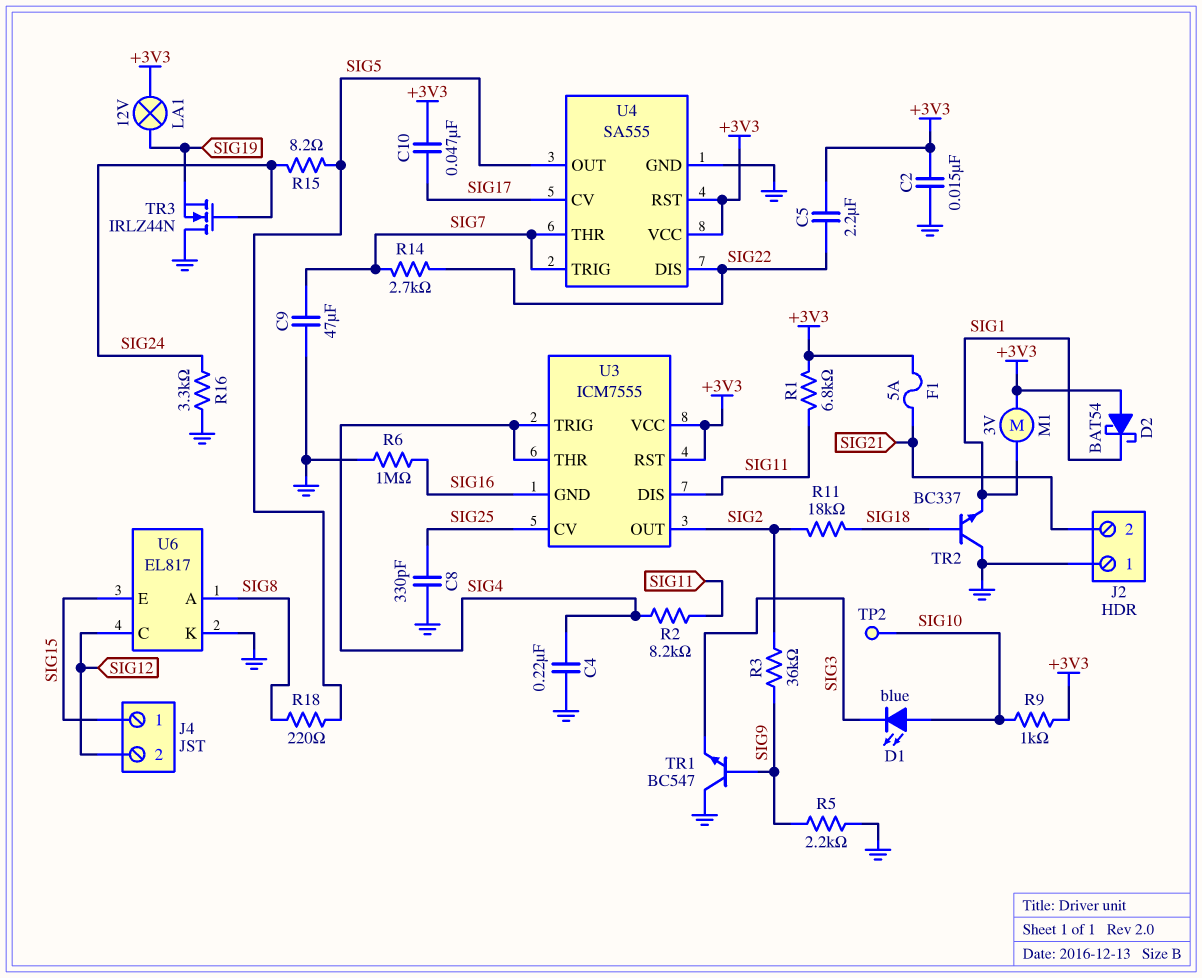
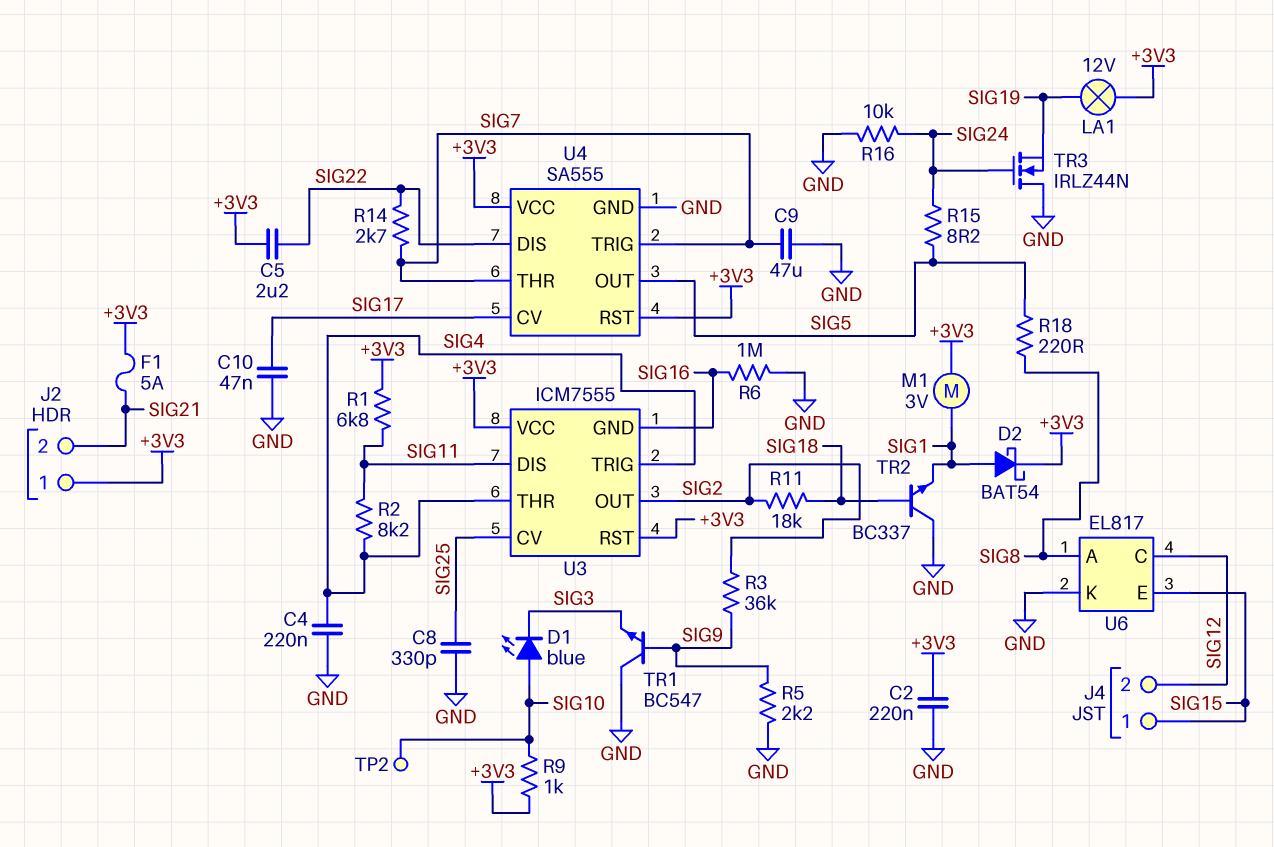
C2: 15nF (+3V3, GND) -> 220nF (+3V3, GND)
C10: 47nF (+3V3, SIG17) -> 47nF (GND, SIG17)
D2: schottky BAT54 (A +3V3, K SIG1) -> schottky BAT54 (A SIG1, K +3V3)
J2 pin 1: GND -> +3V3
R16: 3.3k (GND, SIG24) -> 10k (GND, SIG24)

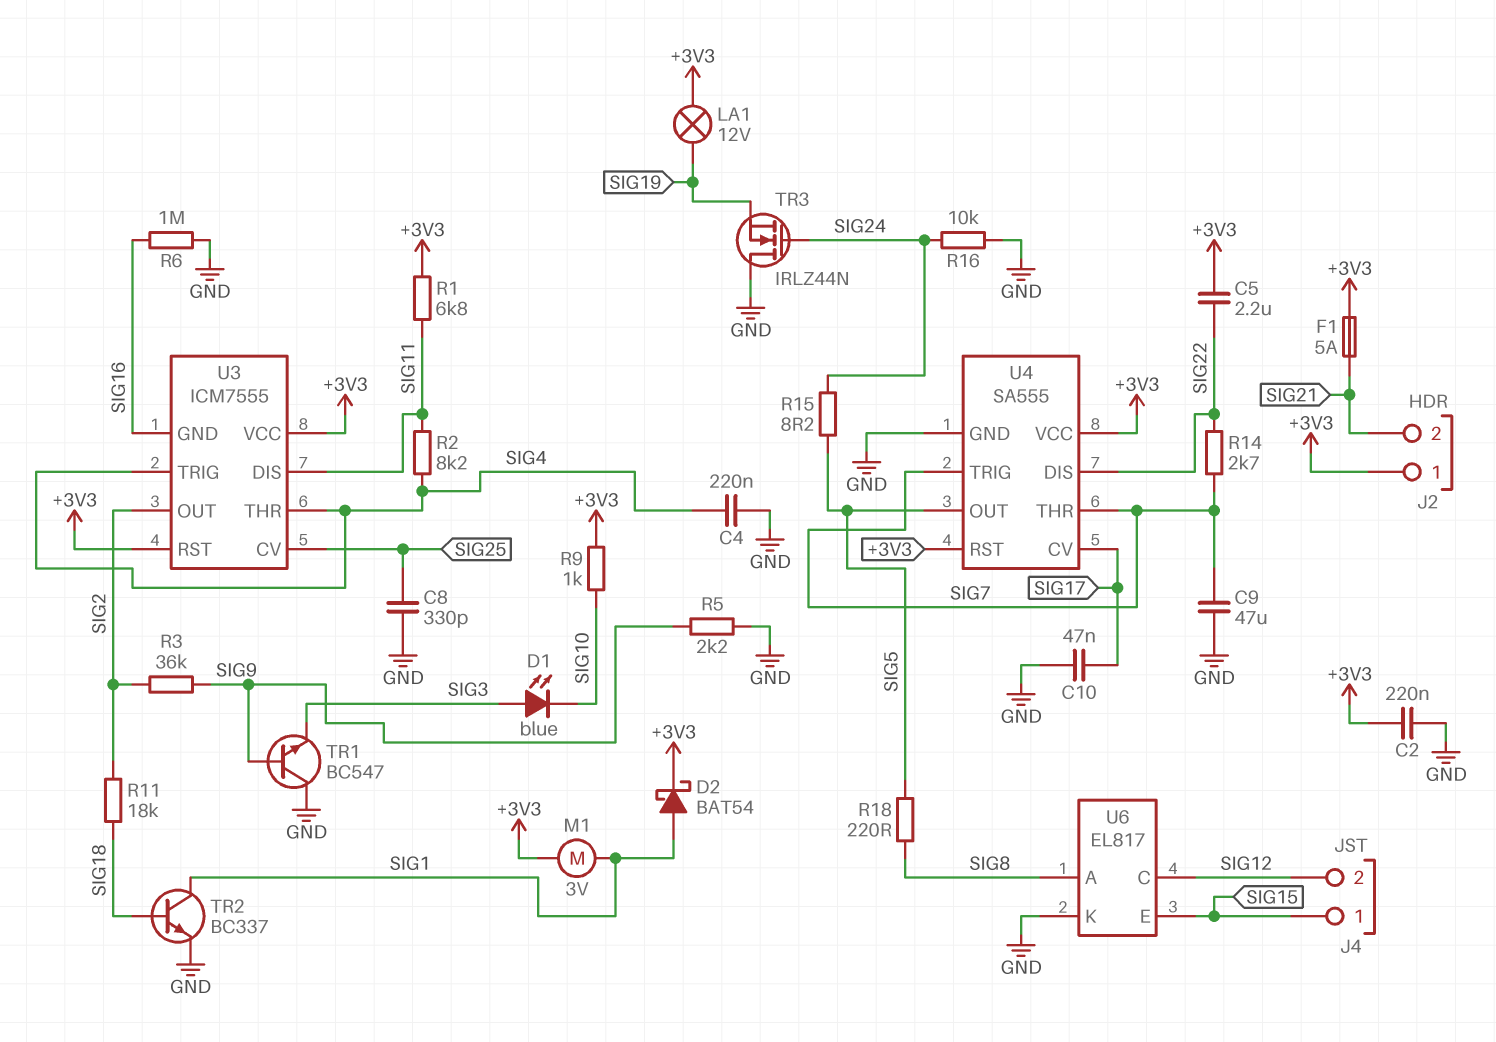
D1: LED blue (A SIG10, K SIG3) -> LED blue (A SIG3, K SIG10)
TP2: test point (SIG10) -> none
TR2: NPN BC337 (B SIG18, C GND, E SIG1) -> NPN BC337 (B SIG18, C SIG1, E GND)

